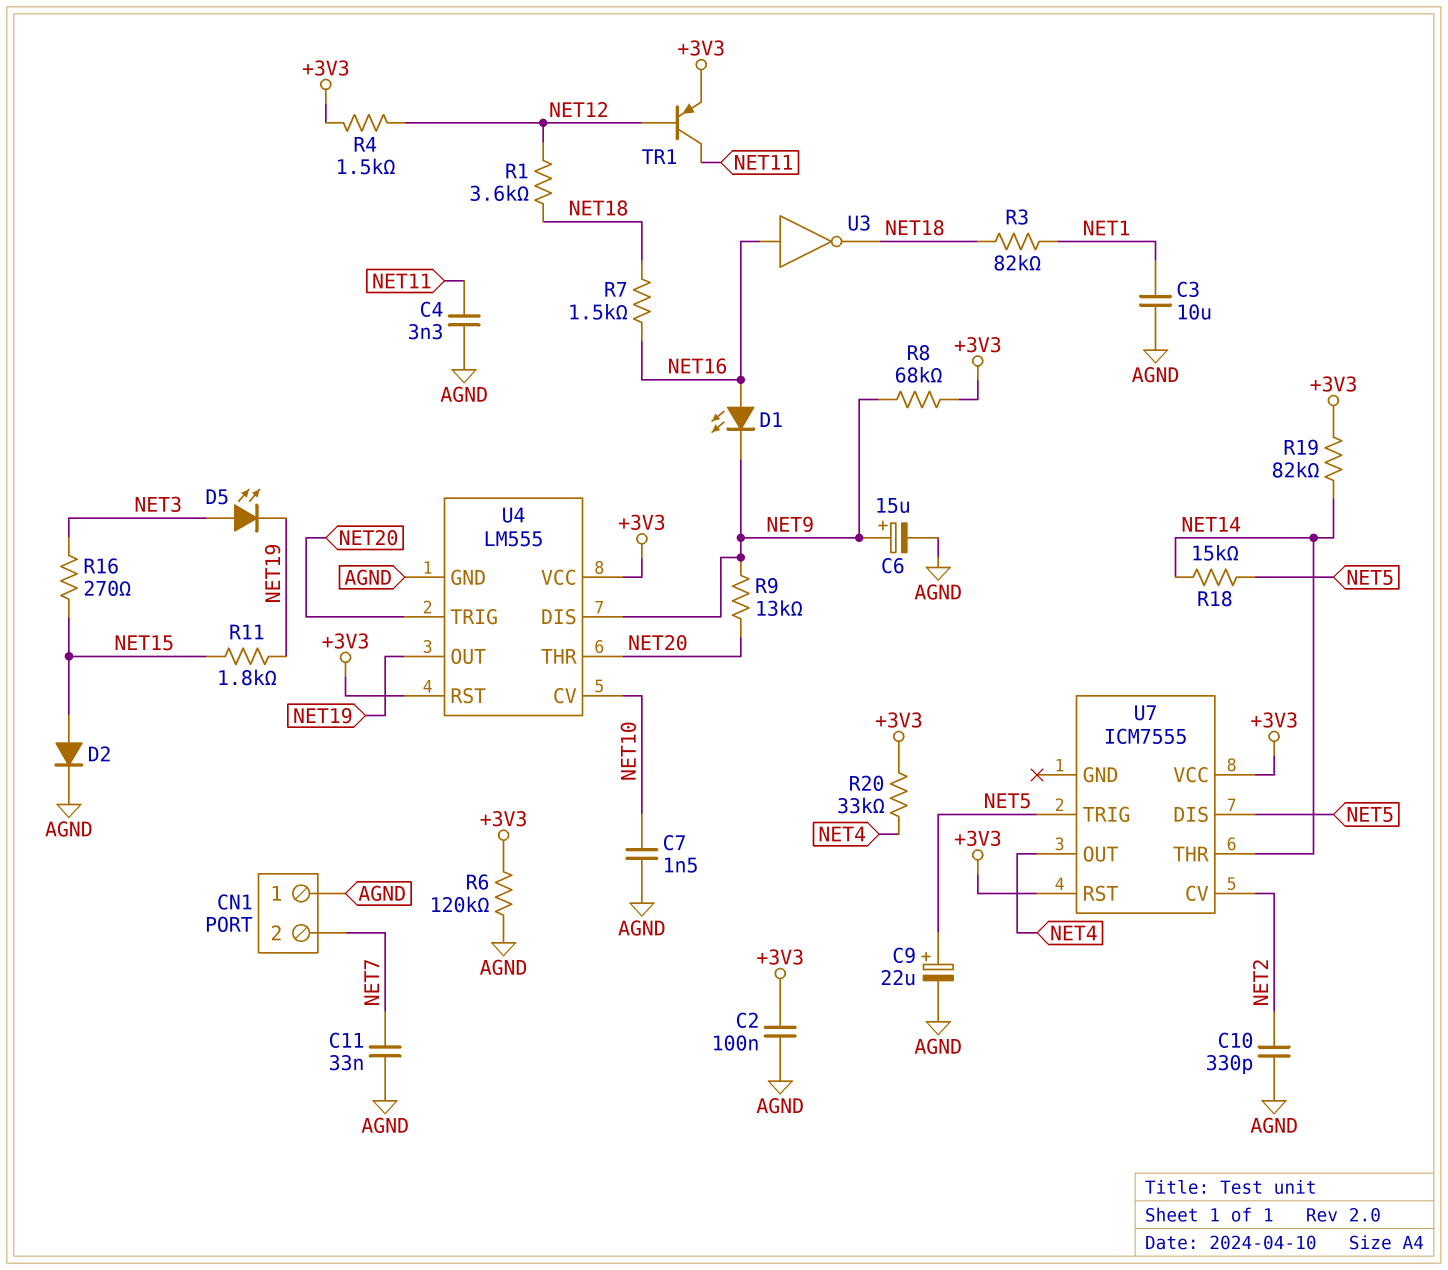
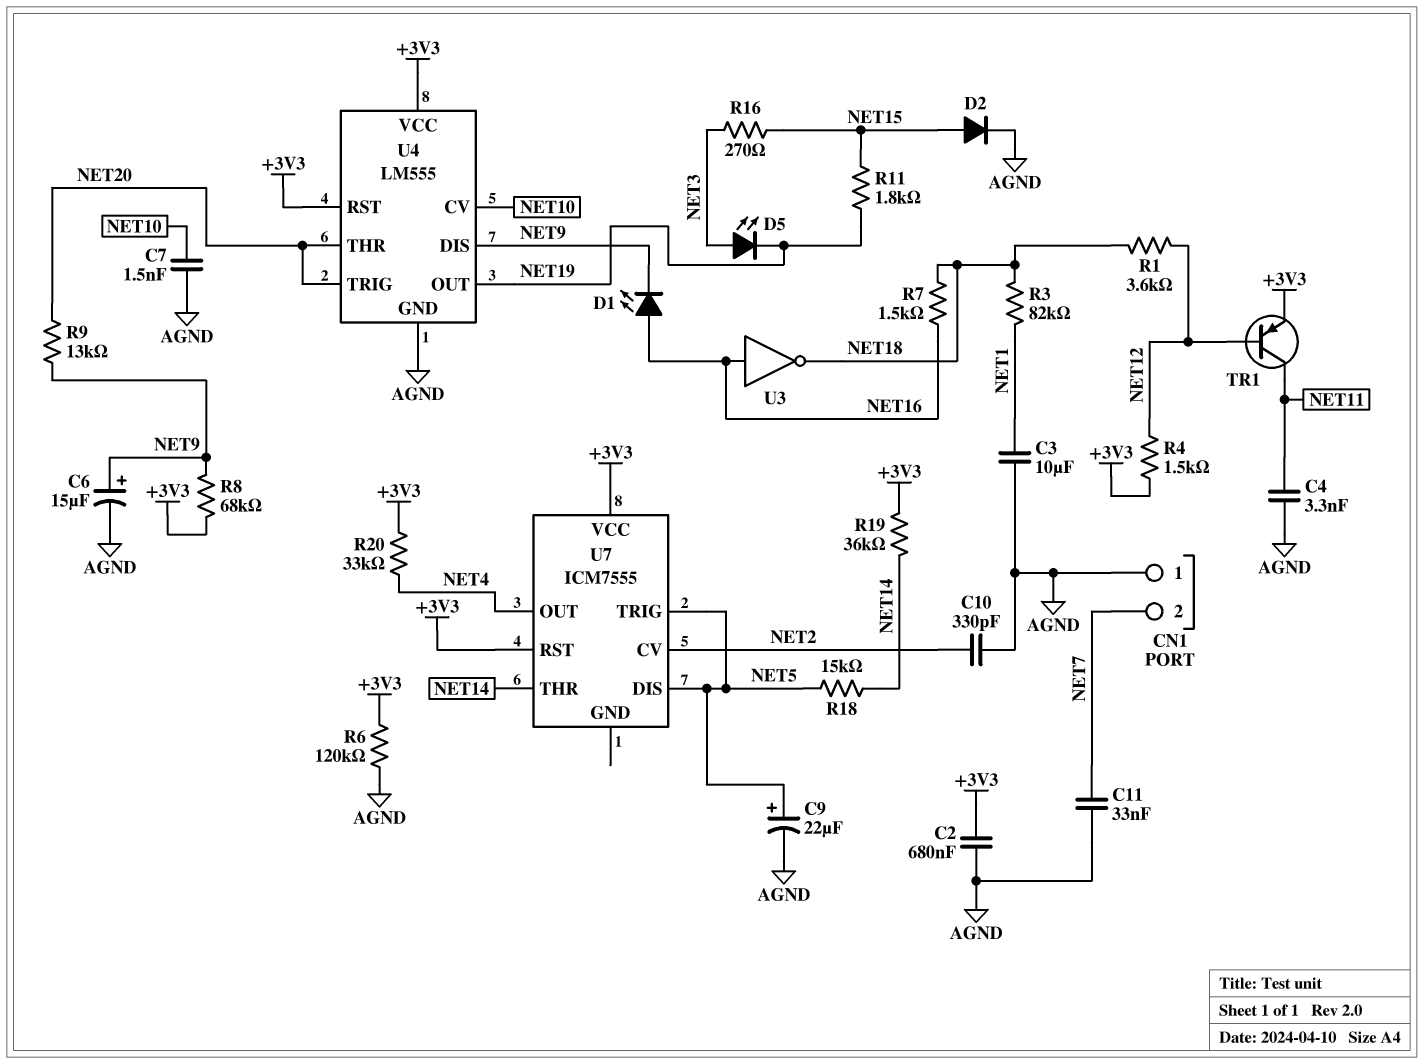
C2: 100nF (+3V3, AGND) -> 680nF (+3V3, AGND)
R19: 82k (+3V3, NET14) -> 36k (+3V3, NET14)

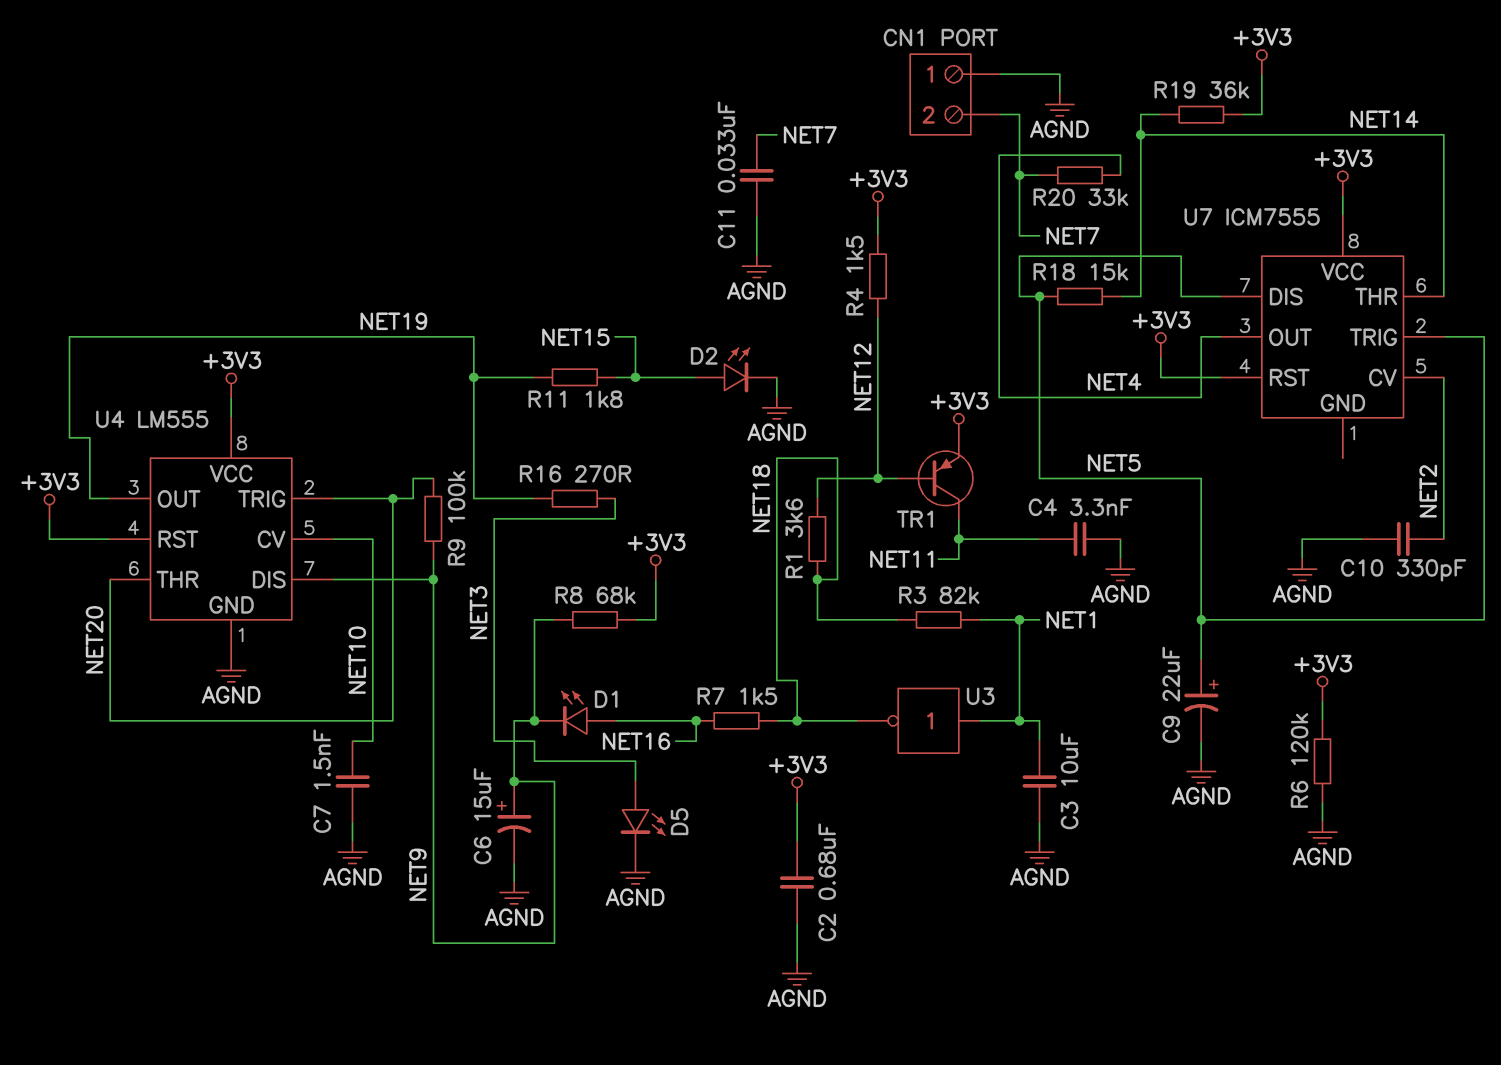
D2: diode (A NET15, K AGND) -> LED (A NET15, K AGND)
D5: LED (A NET3, K NET19) -> LED (A NET3, K AGND)
R9: 13k (NET9, NET20) -> 100k (NET9, NET20)
R16: 270 (NET3, NET15) -> 270 (NET3, NET19)
R20: 33k (+3V3, NET4) -> 33k (NET4, NET7)
U3: NOT (in NET16, out NET18) -> NOT (in NET1, out NET18)

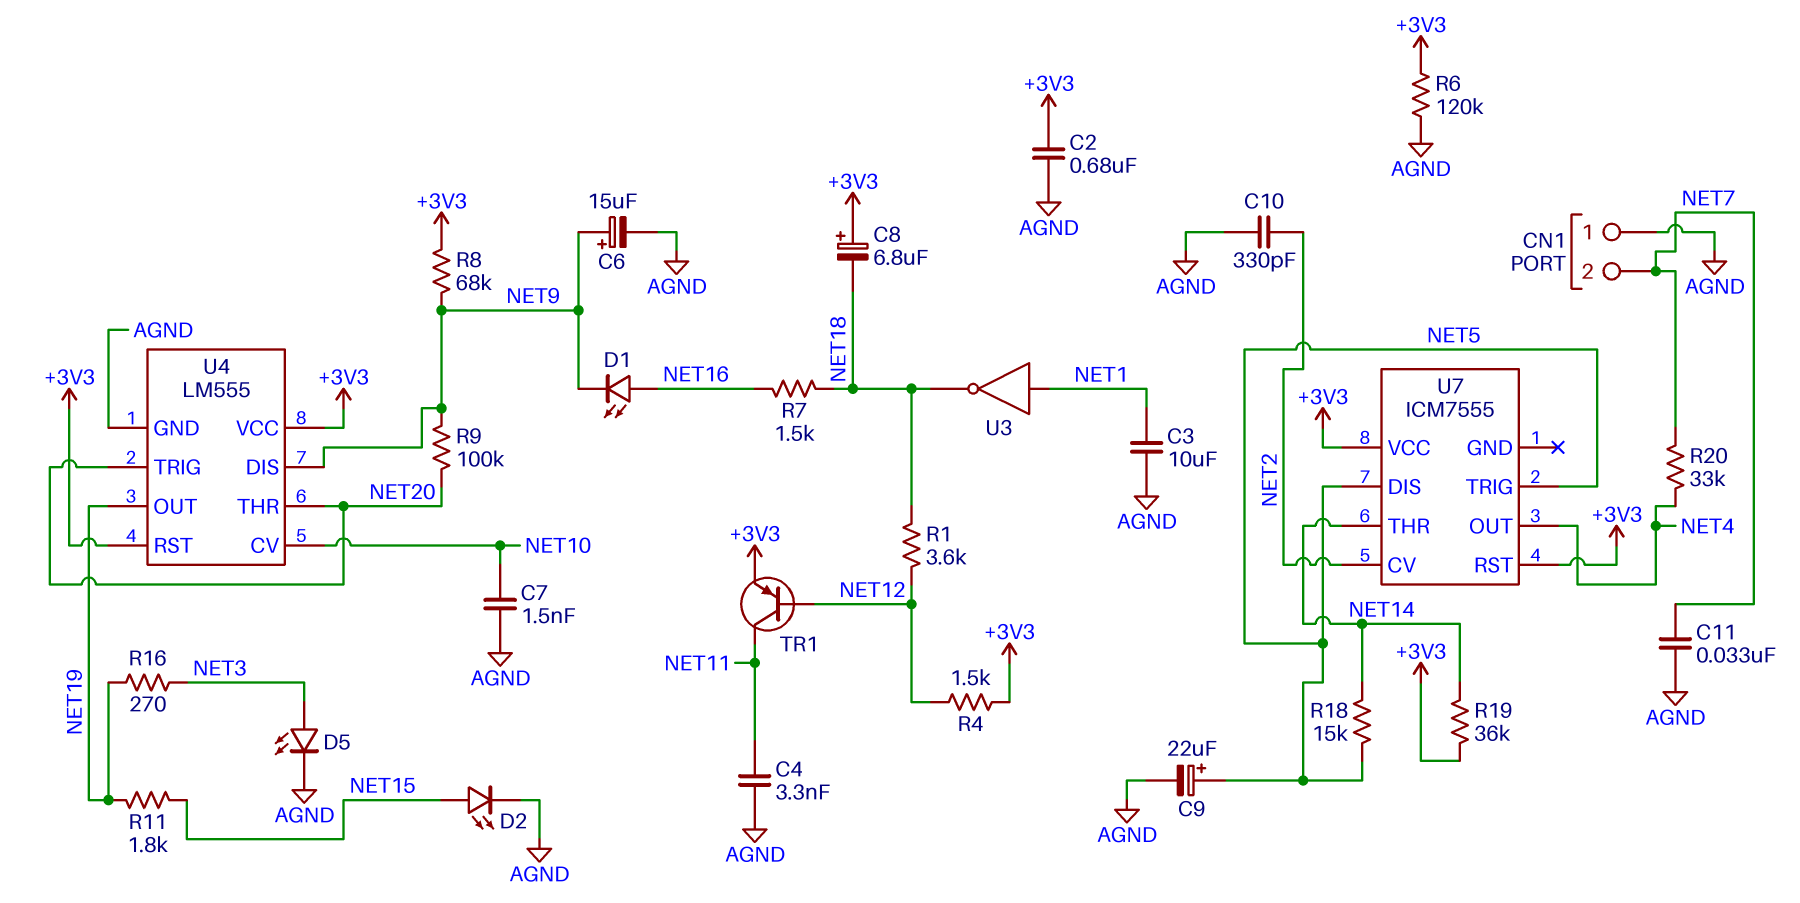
C8: none -> 6.8uF (plus +3V3, minus NET18)
R3: 82k (NET1, NET18) -> none

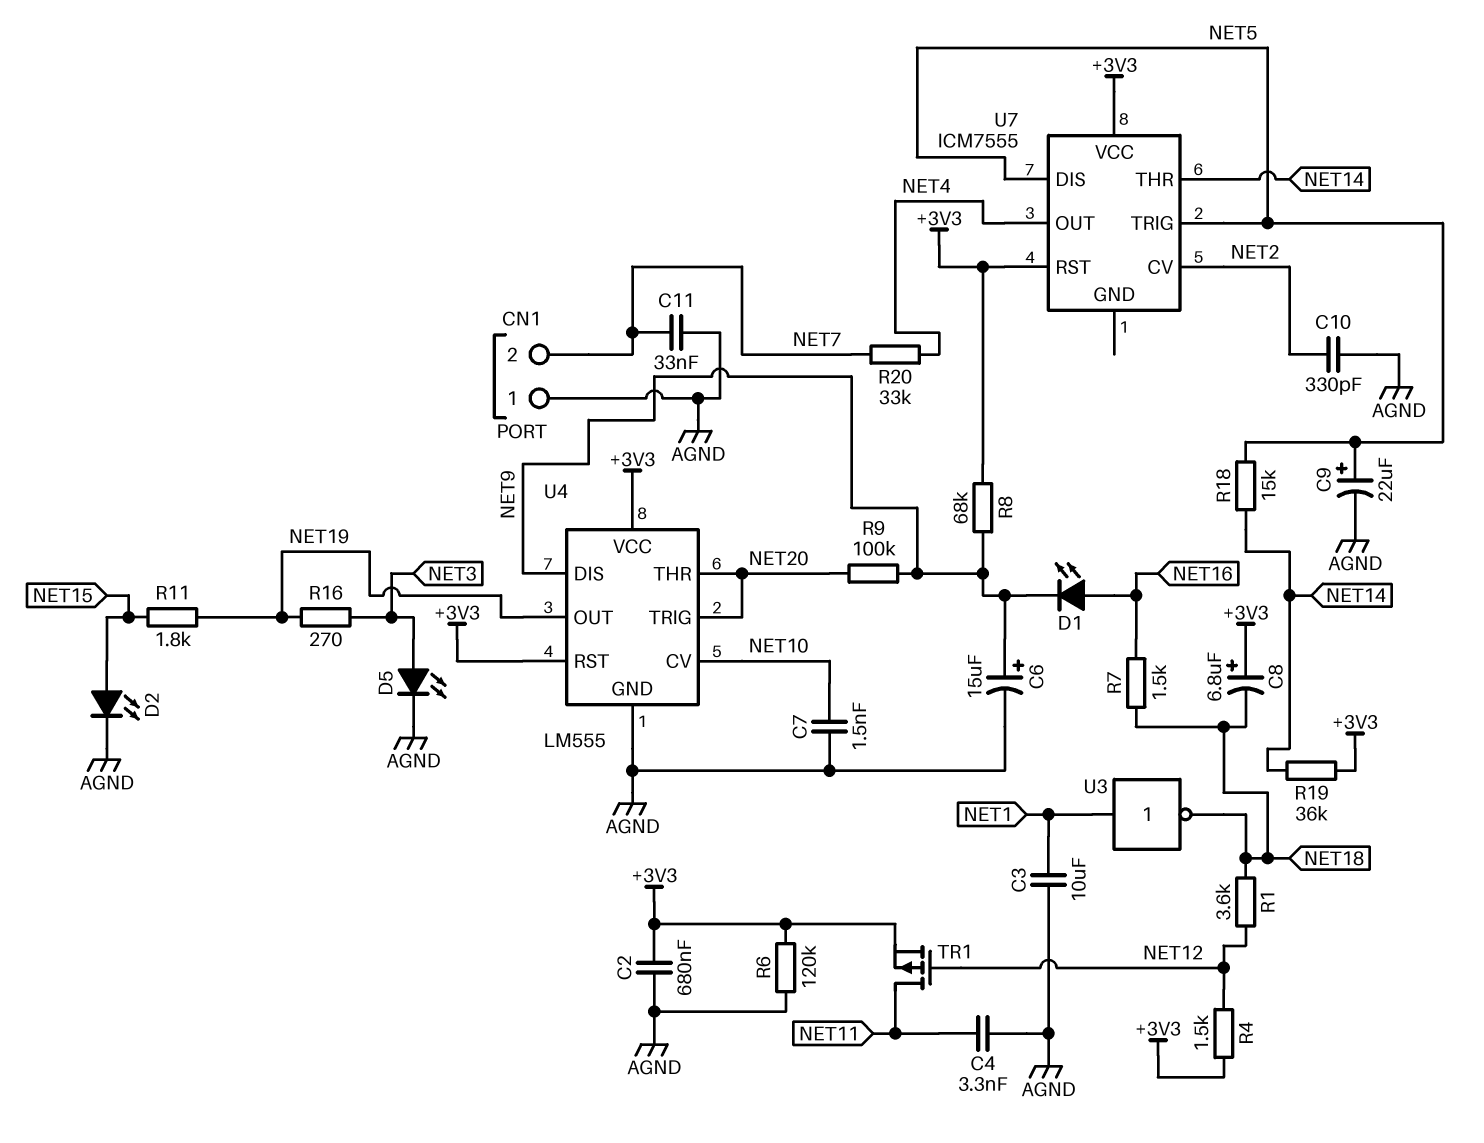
TR1: PNP (B NET12, C NET11, E +3V3) -> PMOS (G NET12, D NET11, S +3V3)

